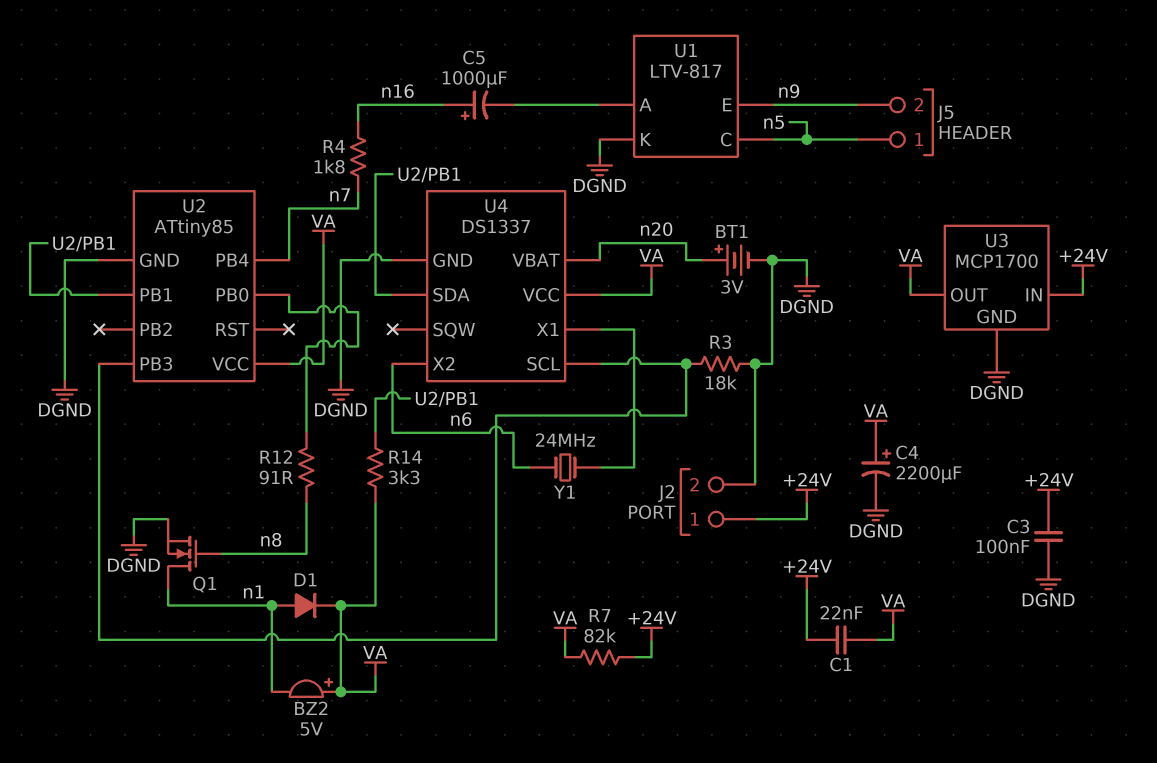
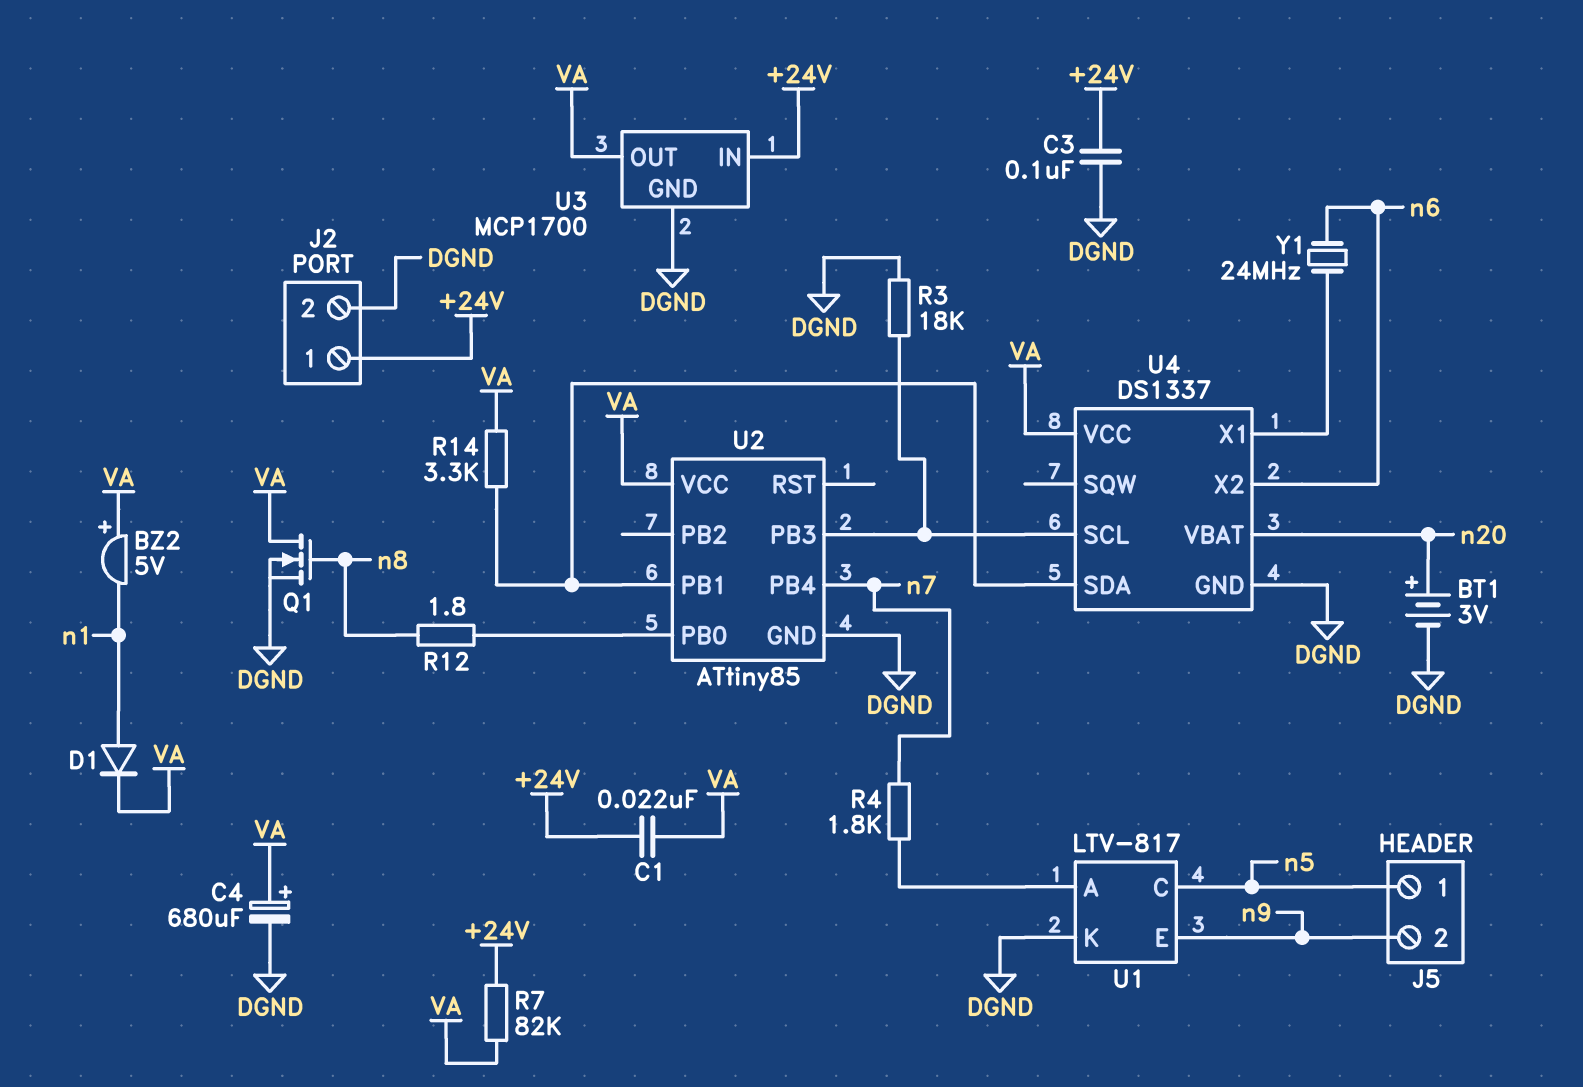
C4: 2200uF (plus VA, minus DGND) -> 680uF (plus VA, minus DGND)
C5: 1000uF (plus n16, minus U1/A) -> none
Q1: NMOS (G n8, D n1, S DGND) -> NMOS (G n8, D VA, S DGND)
R4: 1.8k (n7, n16) -> 1.8k (U1/A, n7)
R12: 91 (U2/PB0, n8) -> 1.8 (U2/PB0, n8)

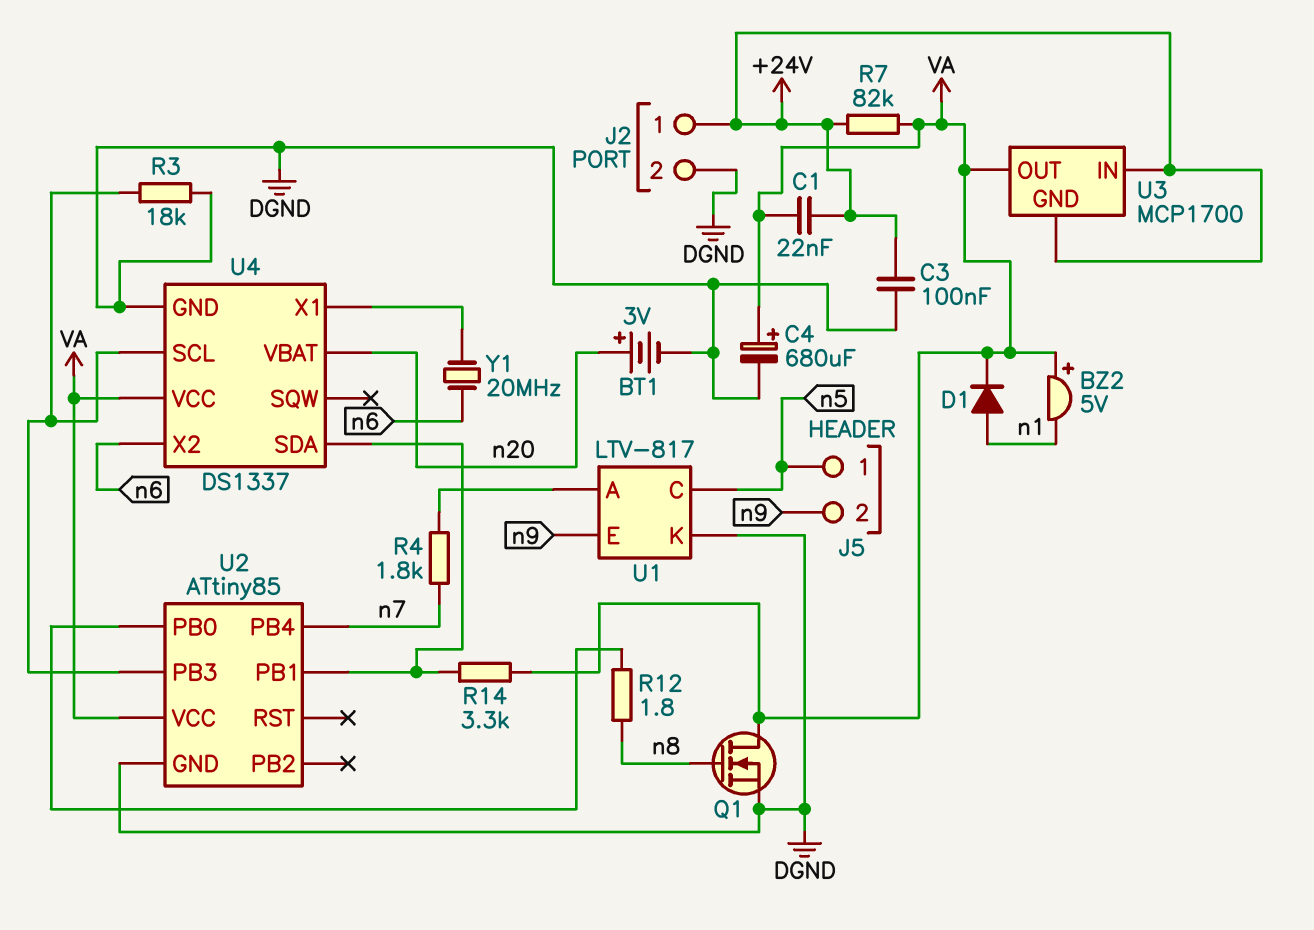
U3 pin GND: DGND -> +24V
Y1: 24MHz (U4/X1, n6) -> 20MHz (U4/X1, n6)

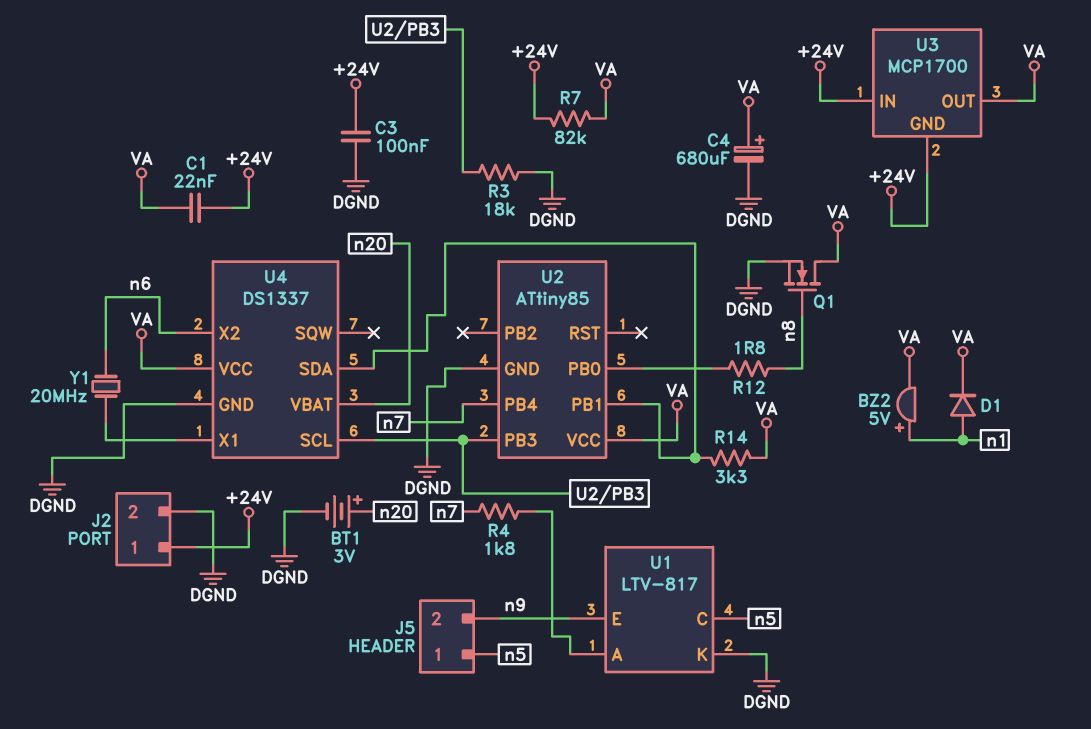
BZ2: buzzer 5V (plus VA, minus n1) -> buzzer 5V (plus n1, minus VA)

